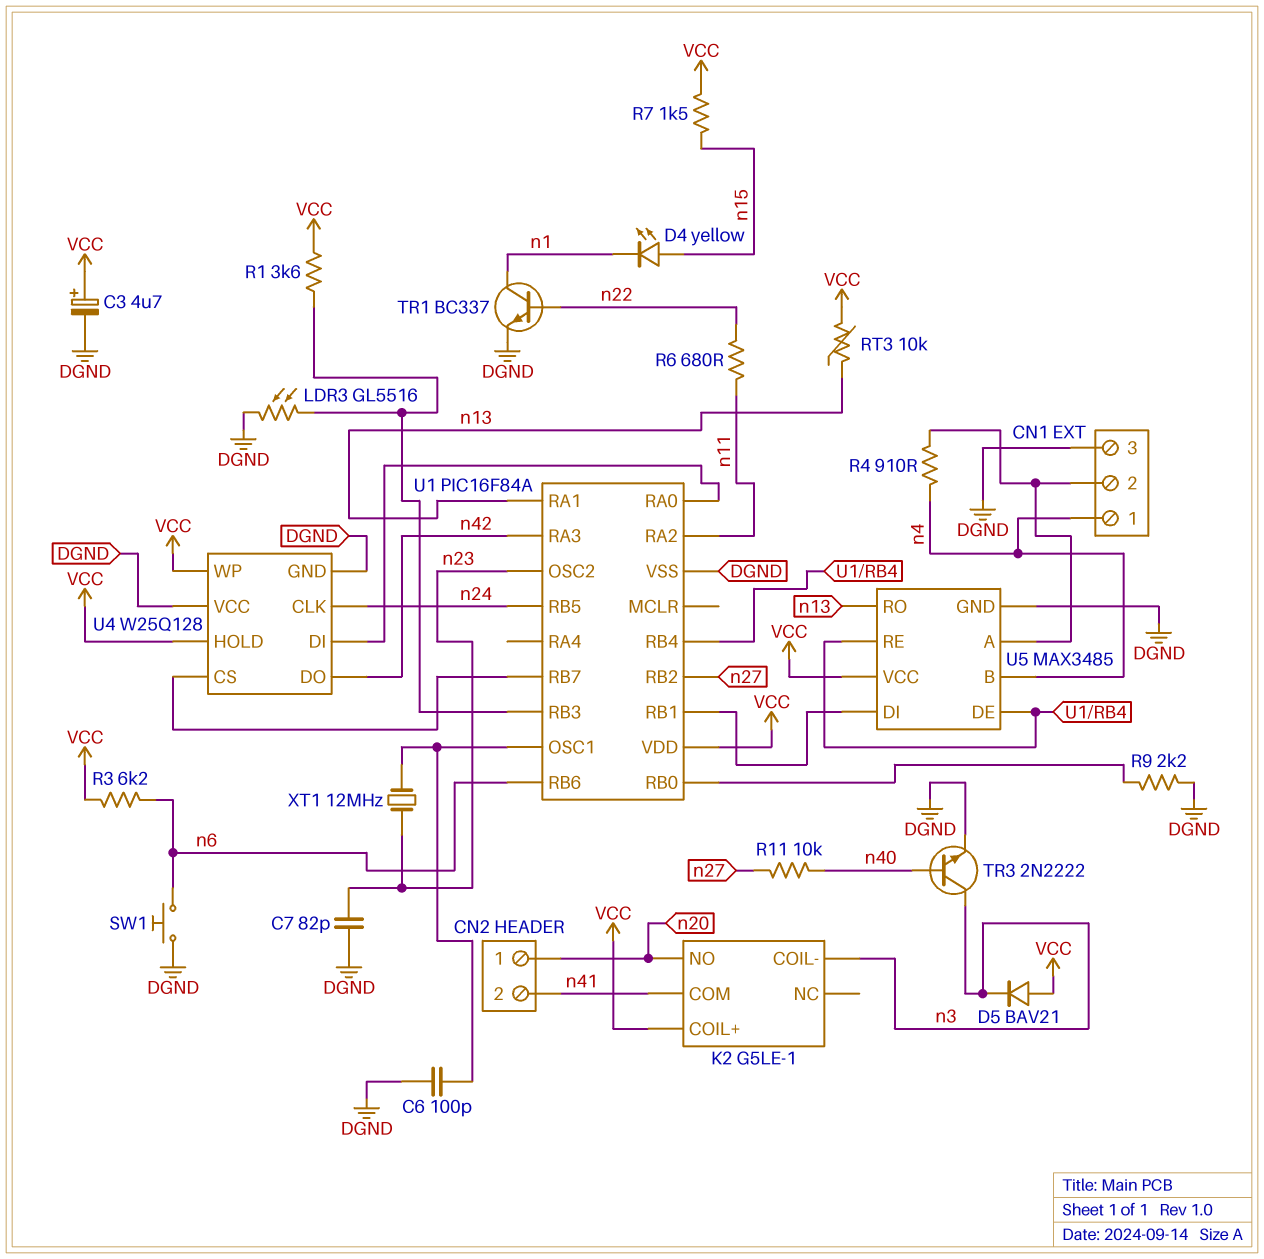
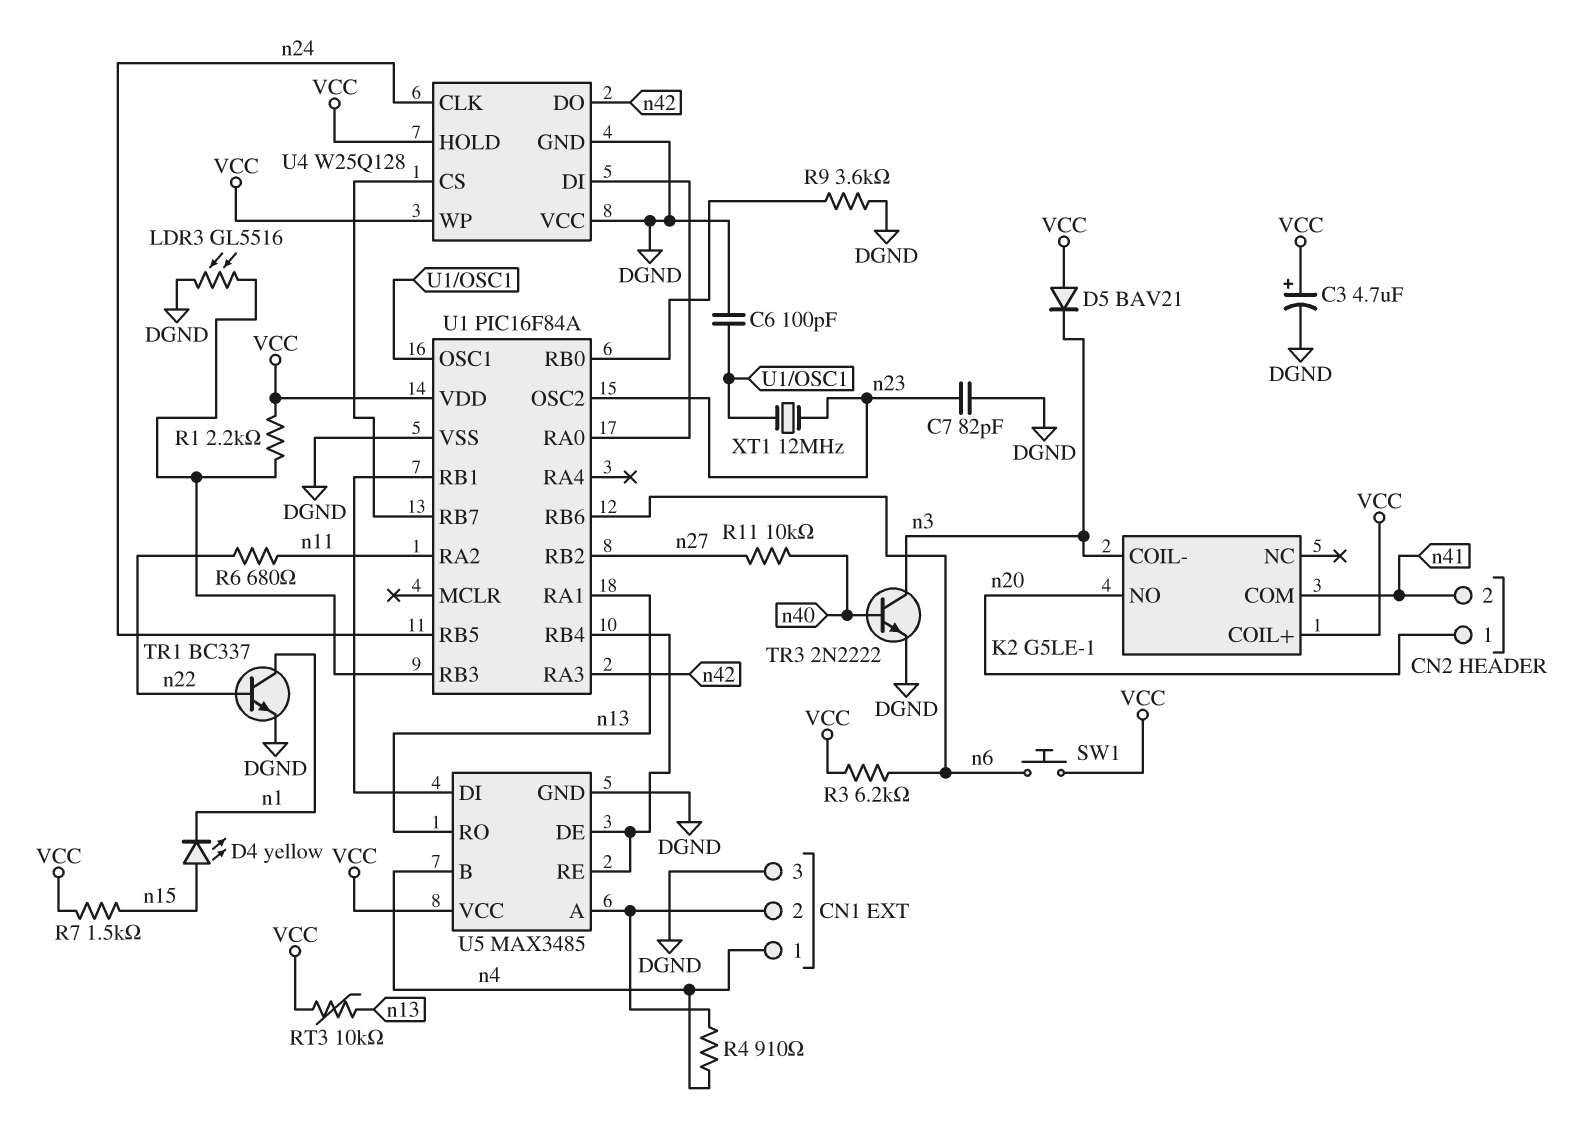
R1: 3.6k (U1/RB3, VCC) -> 2.2k (U1/RB3, VCC)
R9: 2.2k (DGND, U1/RB0) -> 3.6k (DGND, U1/RB0)
SW1: button (DGND, n6) -> button (VCC, n6)

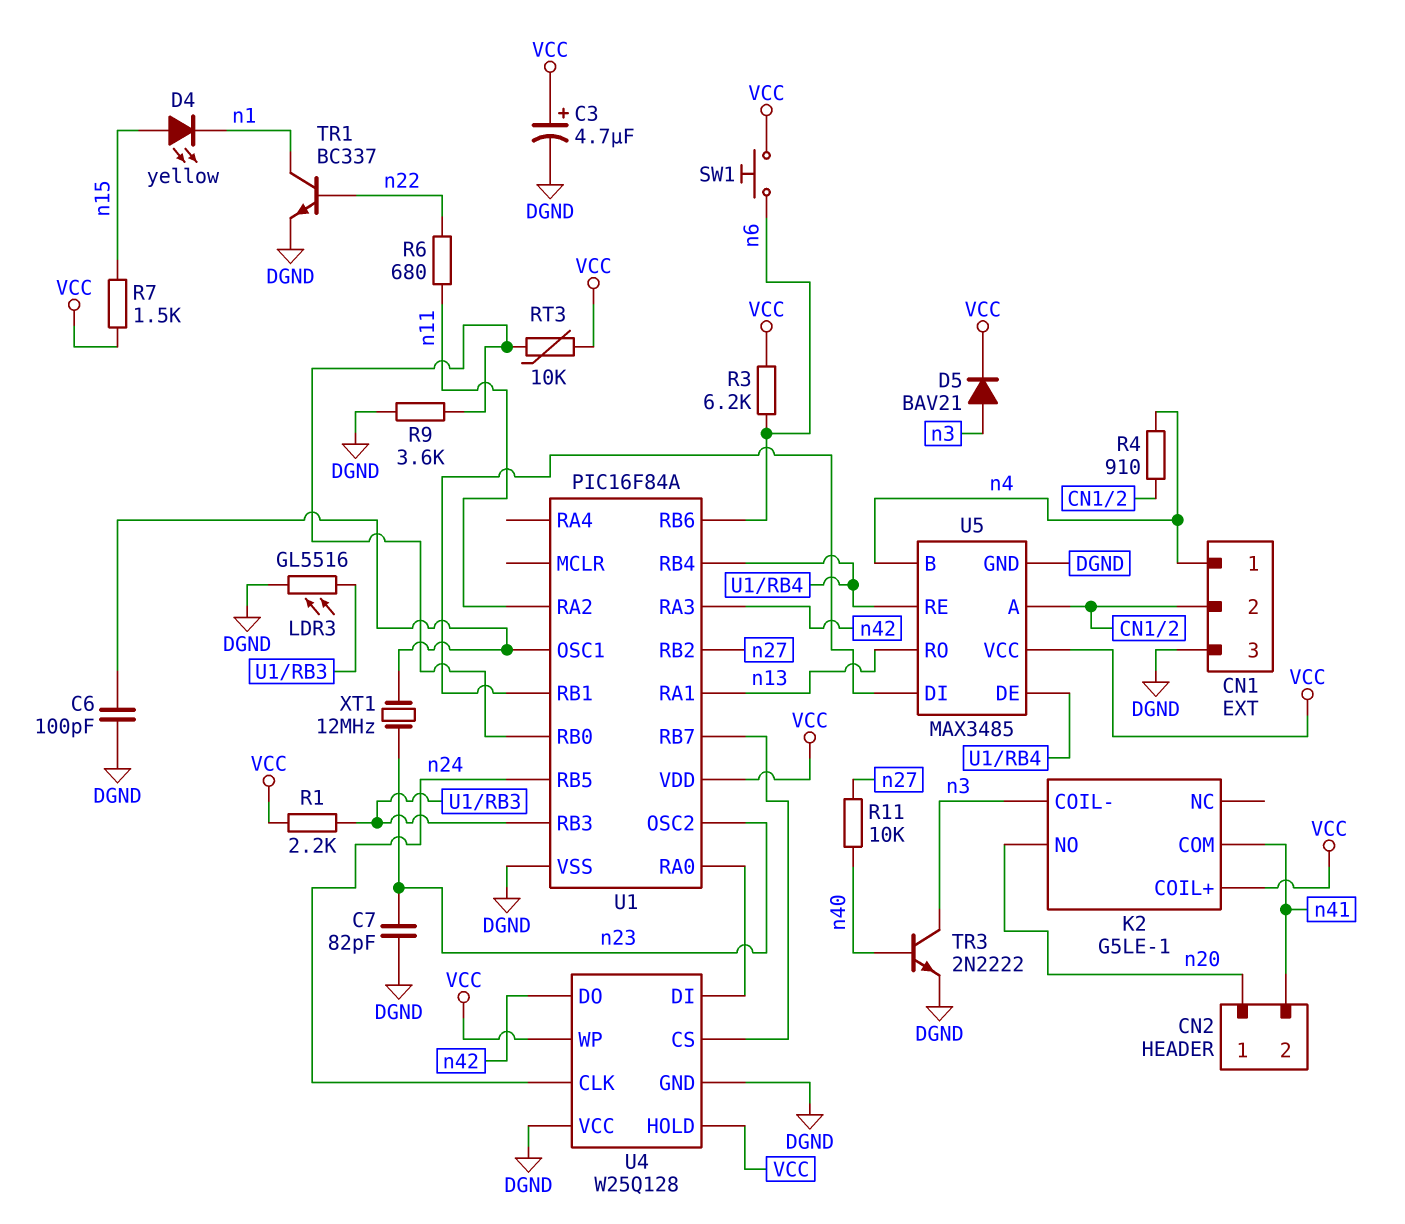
D5: diode BAV21 (A VCC, K n3) -> diode BAV21 (A n3, K VCC)
RT3: 10k (VCC, n13) -> 10k (U1/RB0, VCC)

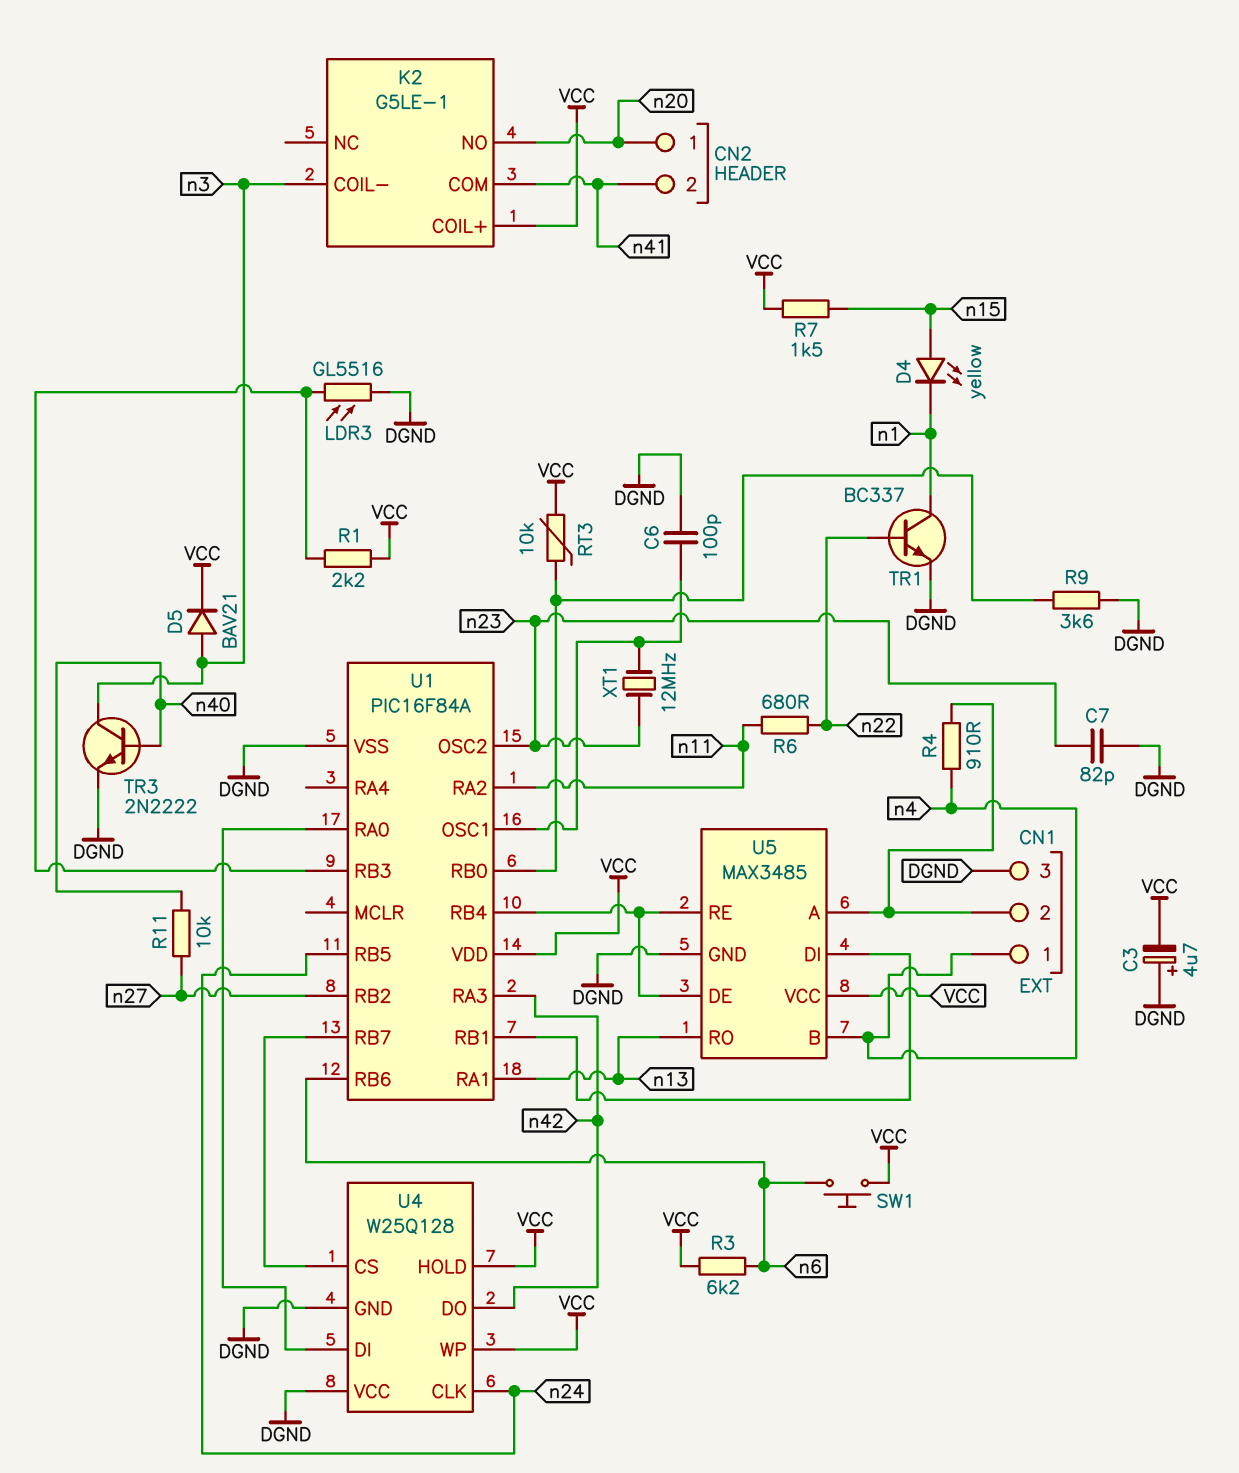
C3: 4.7uF (plus VCC, minus DGND) -> 4.7uF (plus DGND, minus VCC)

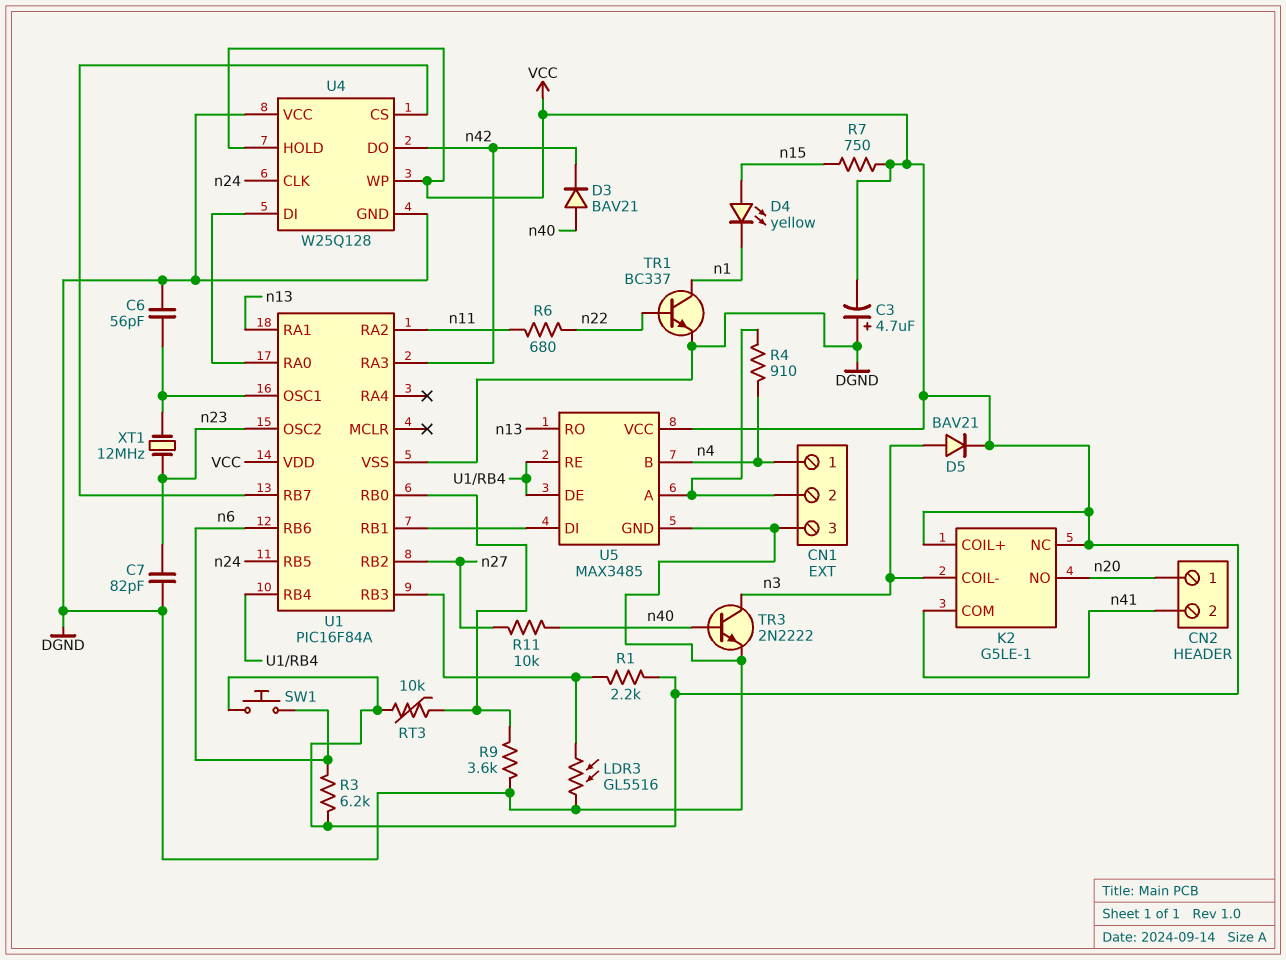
C6: 100pF (DGND, U1/OSC1) -> 56pF (DGND, U1/OSC1)
D3: none -> diode BAV21 (A n40, K n42)
K2 pin NC: none -> VCC
R7: 1.5k (VCC, n15) -> 750 (VCC, n15)

